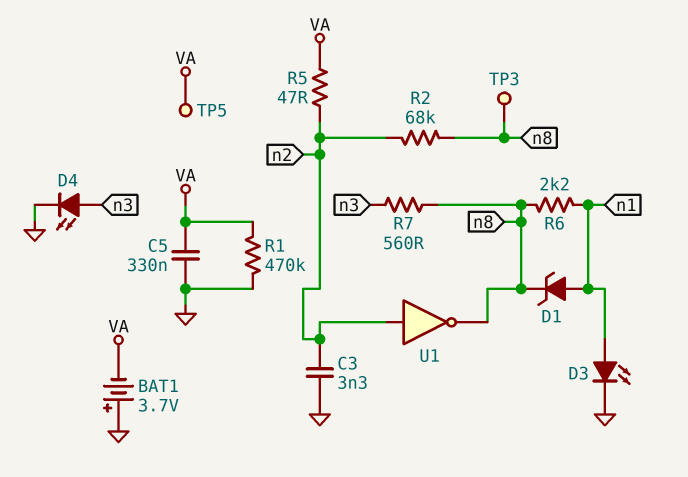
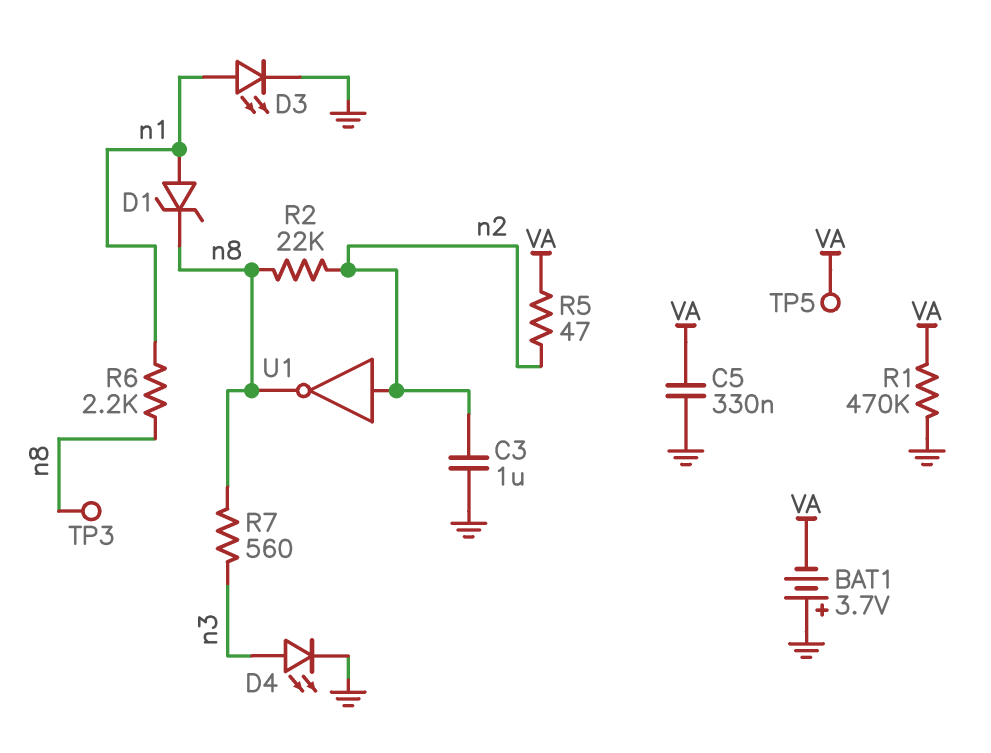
C3: 3.3nF (GND, n2) -> 1uF (GND, n2)
R2: 68k (n2, n8) -> 22k (n2, n8)

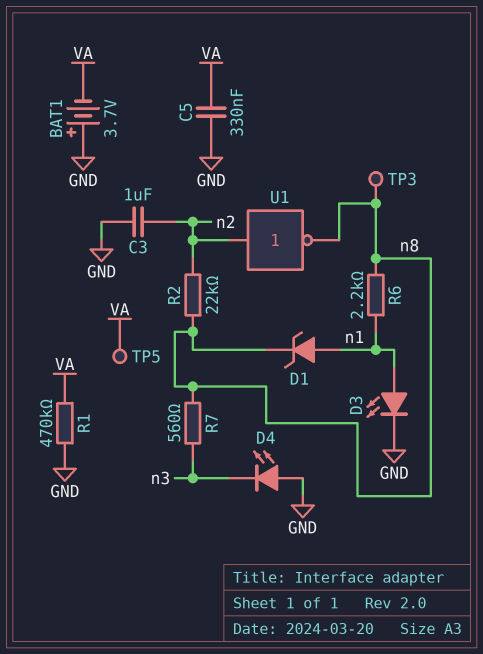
D4: LED (A n3, K GND) -> LED (A GND, K n3)
R5: 47 (VA, n2) -> none

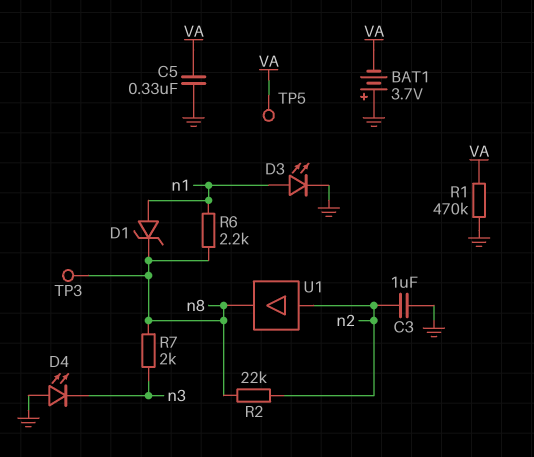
R7: 560 (n3, n8) -> 2k (n3, n8)
U1: NOT (in n2, out n8) -> buffer (in n2, out n8)

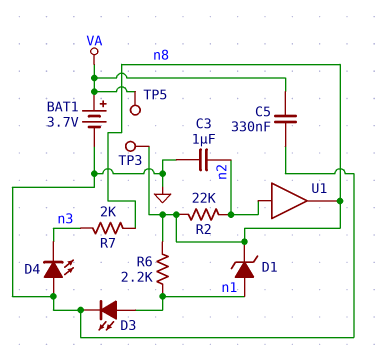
BAT1: 3.7V (plus GND, minus VA) -> 3.7V (plus VA, minus GND)
R1: 470k (GND, VA) -> none

